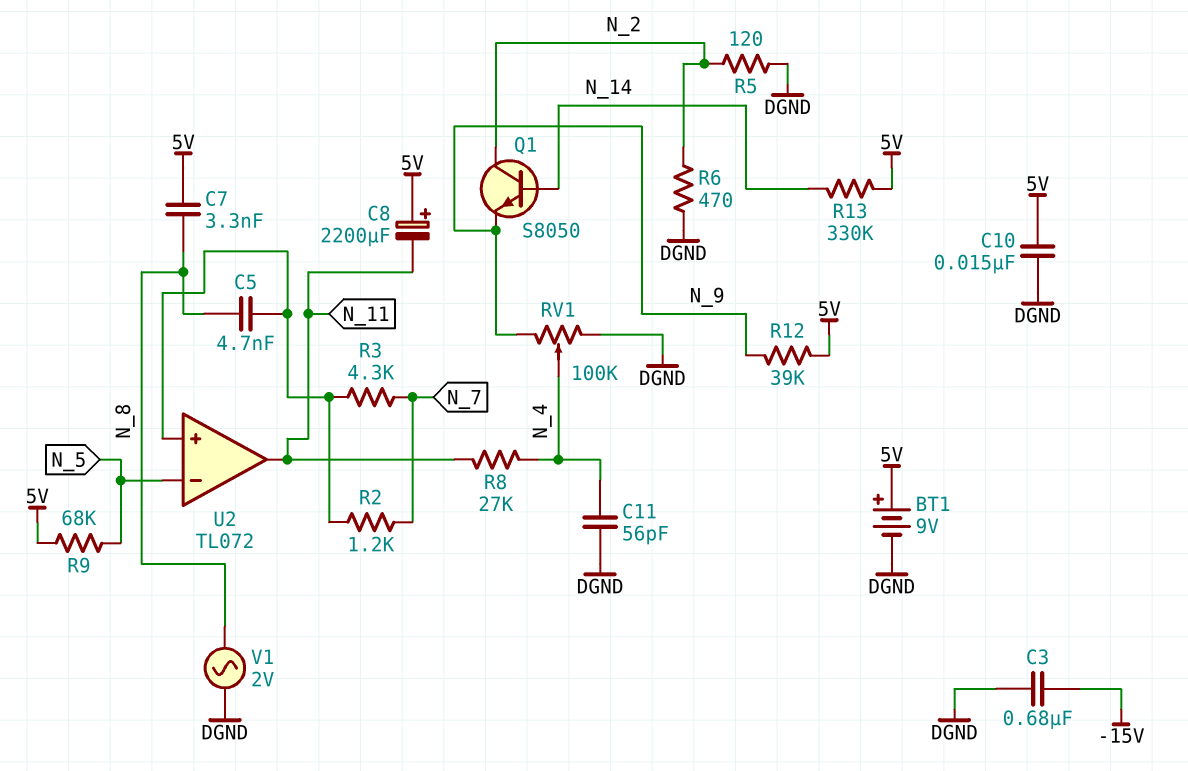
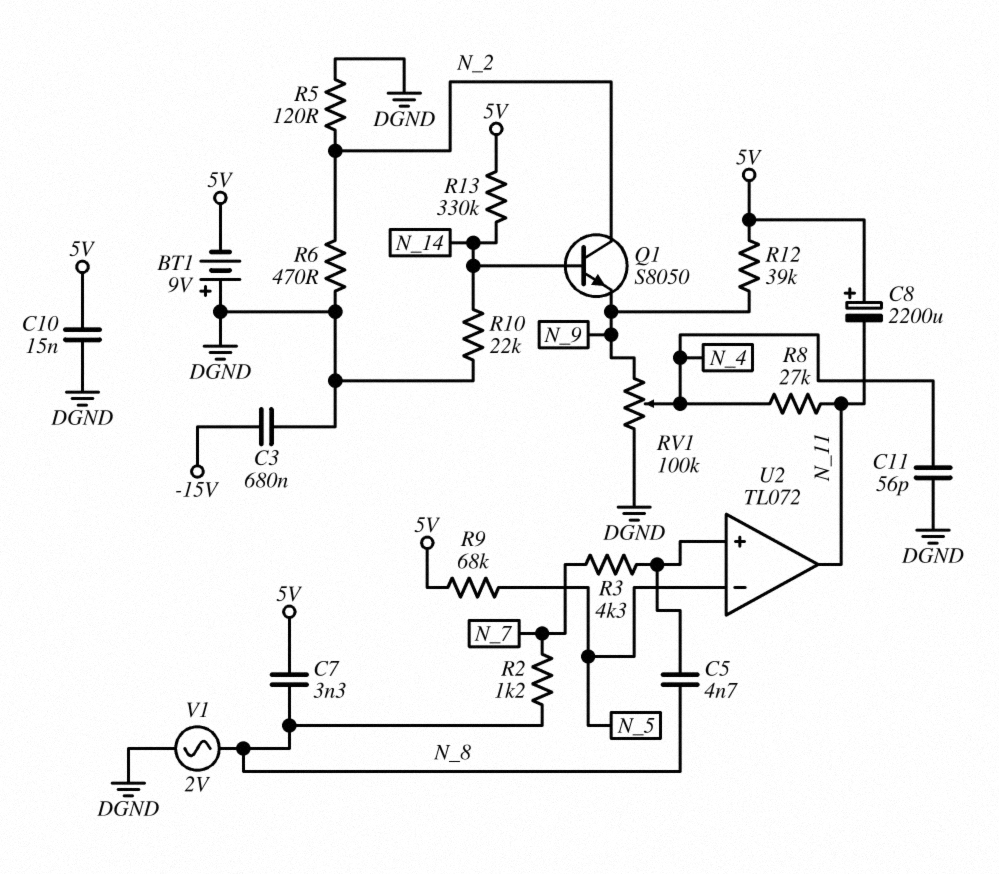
BT1: 9V (plus 5V, minus DGND) -> 9V (plus DGND, minus 5V)
R2: 1.2k (N_7, U2/in+) -> 1.2k (N_7, N_8)
R10: none -> 22k (DGND, N_14)

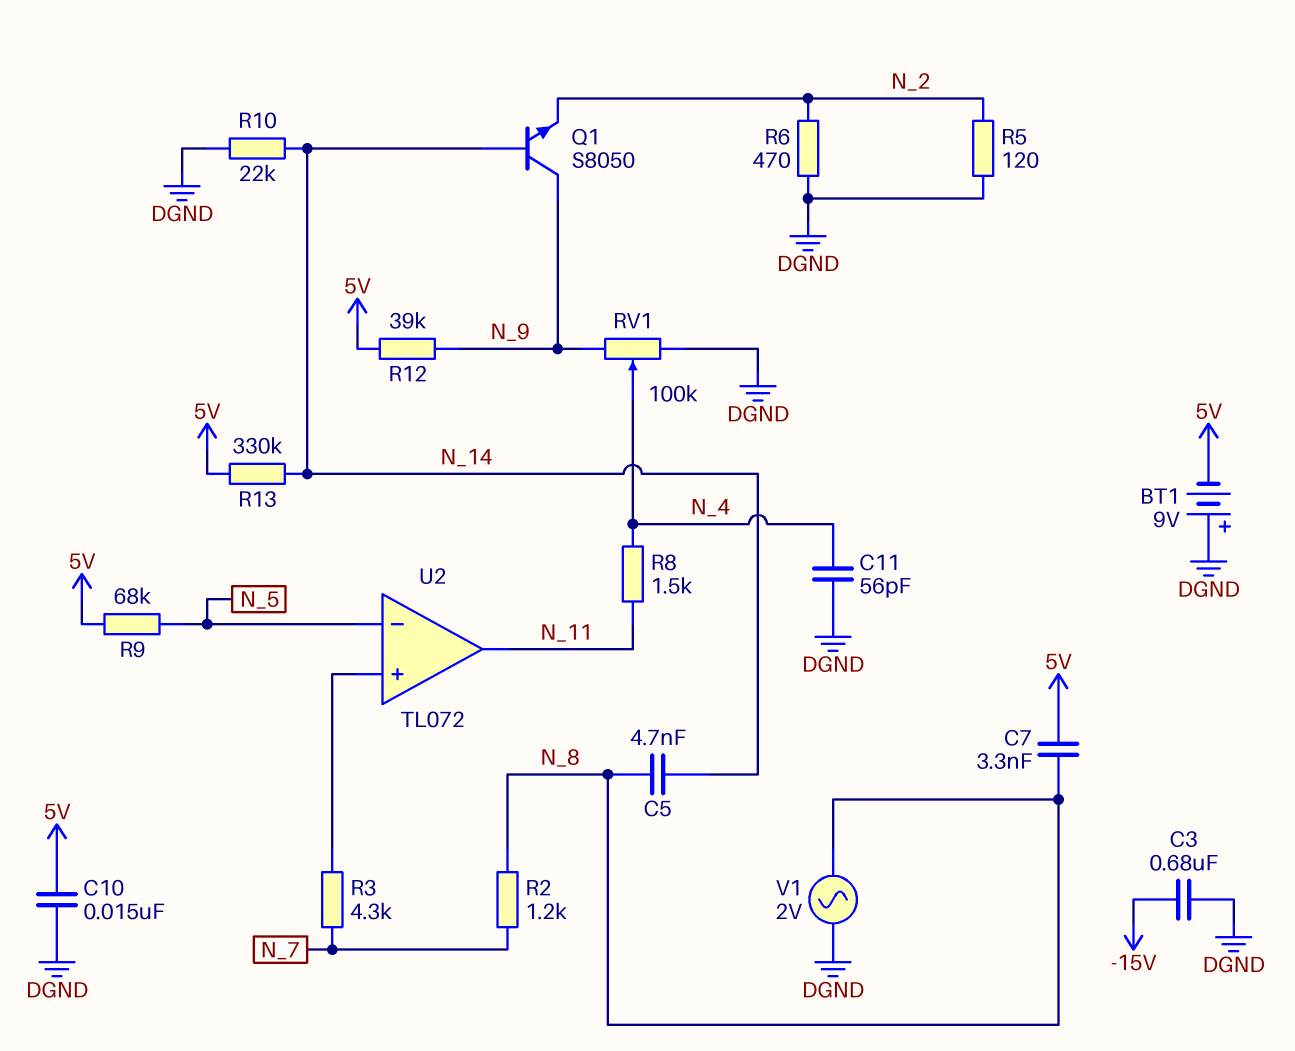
C5: 4.7nF (N_8, U2/in+) -> 4.7nF (N_8, N_14)
C8: 2200uF (plus 5V, minus N_11) -> none
Q1: NPN S8050 (B N_14, C N_2, E N_9) -> NPN S8050 (B N_14, C N_9, E N_2)
R8: 27k (N_4, N_11) -> 1.5k (N_4, N_11)

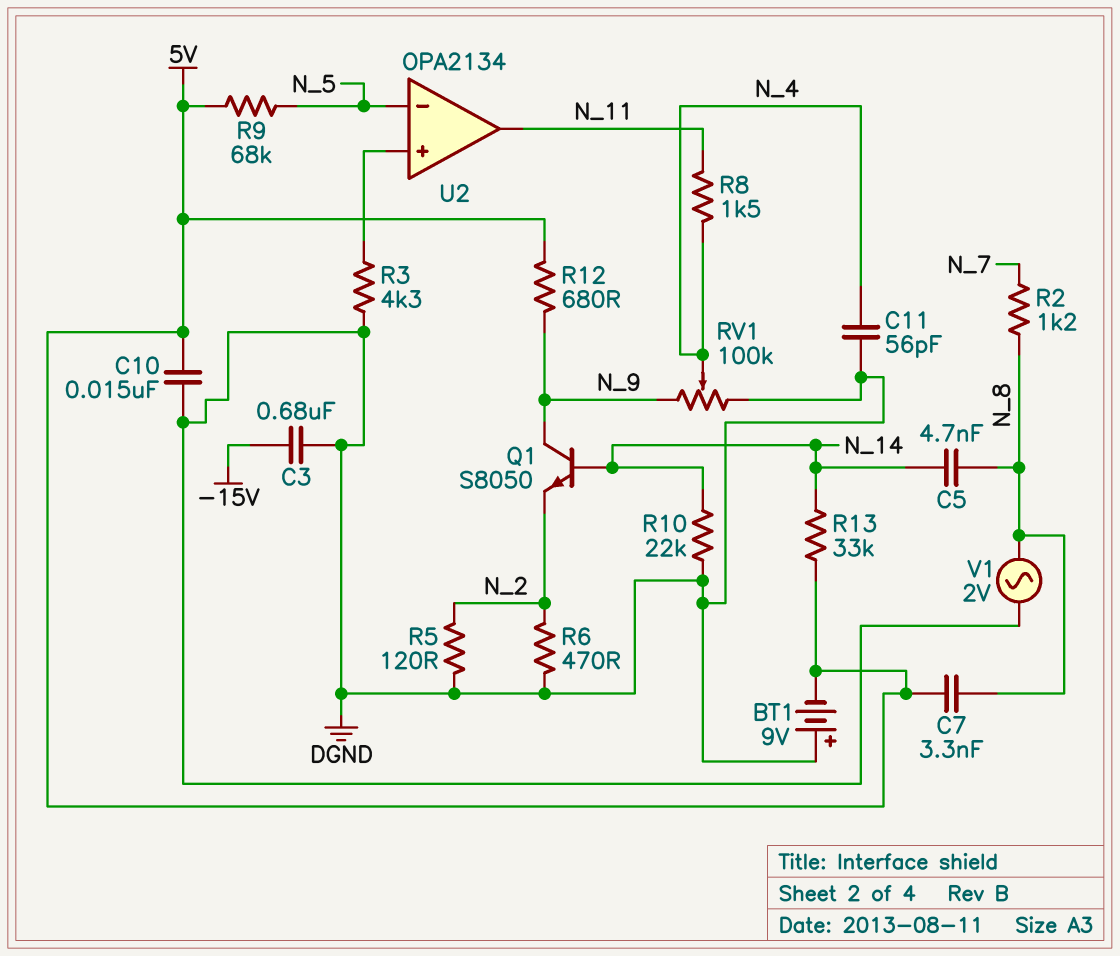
R3: 4.3k (N_7, U2/in+) -> 4.3k (DGND, U2/in+)
R12: 39k (5V, N_9) -> 680 (5V, N_9)
R13: 330k (5V, N_14) -> 33k (5V, N_14)
U2: TL072 -> OPA2134

